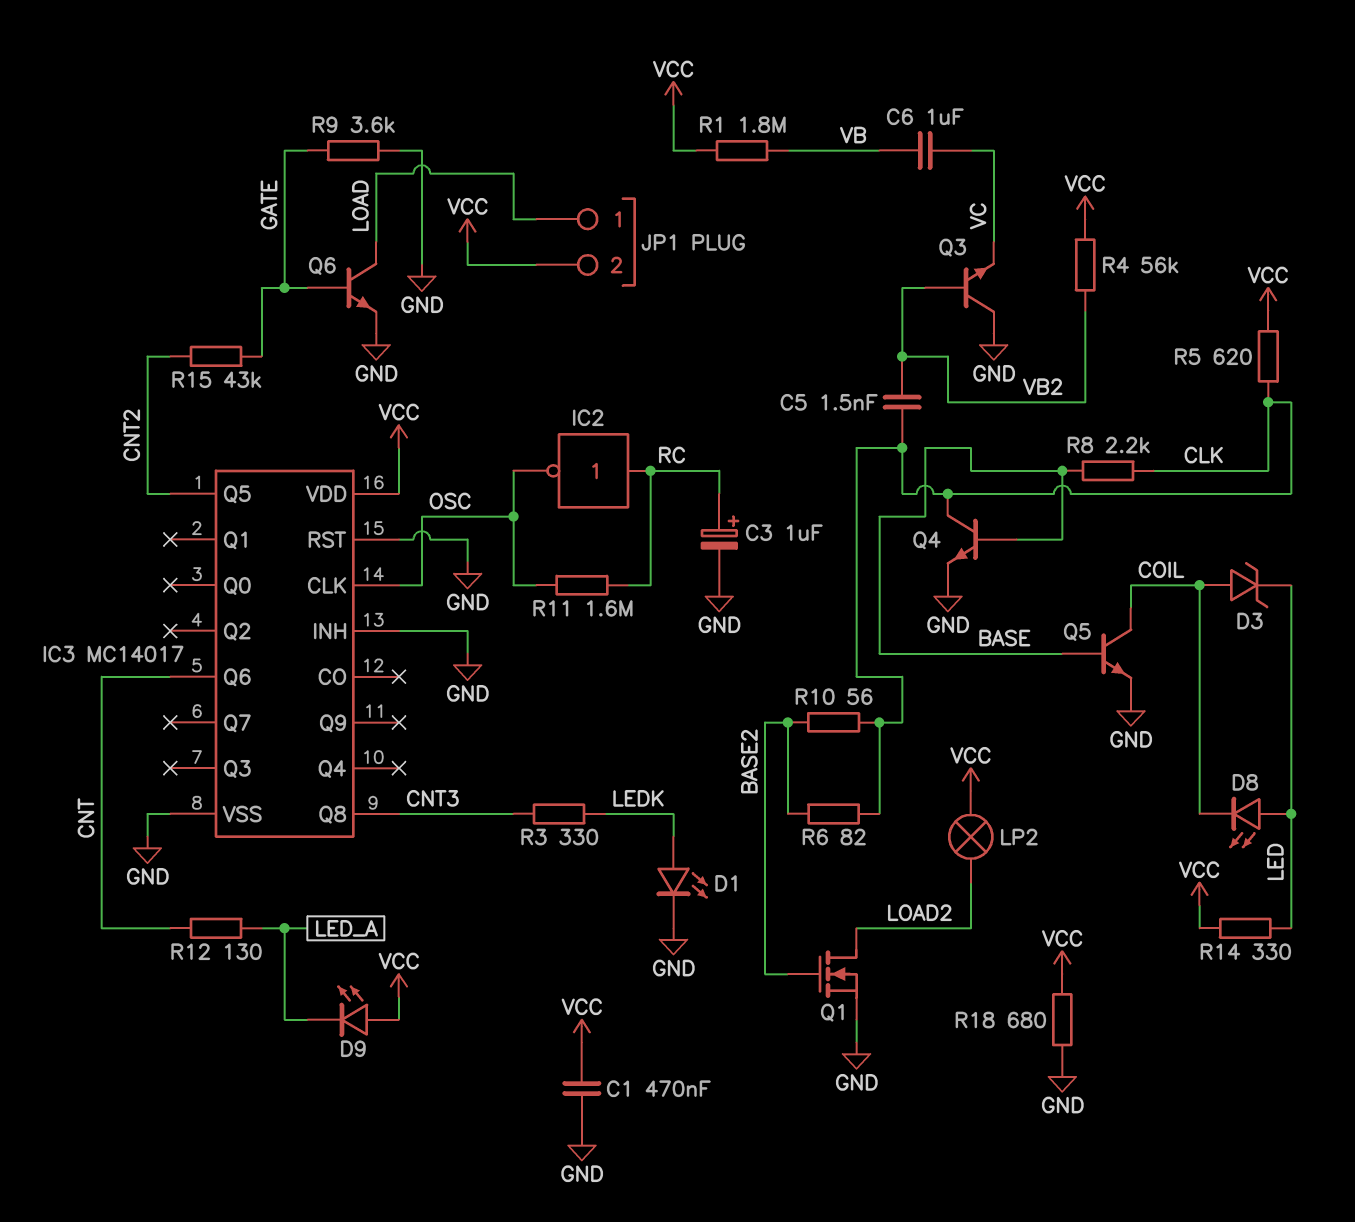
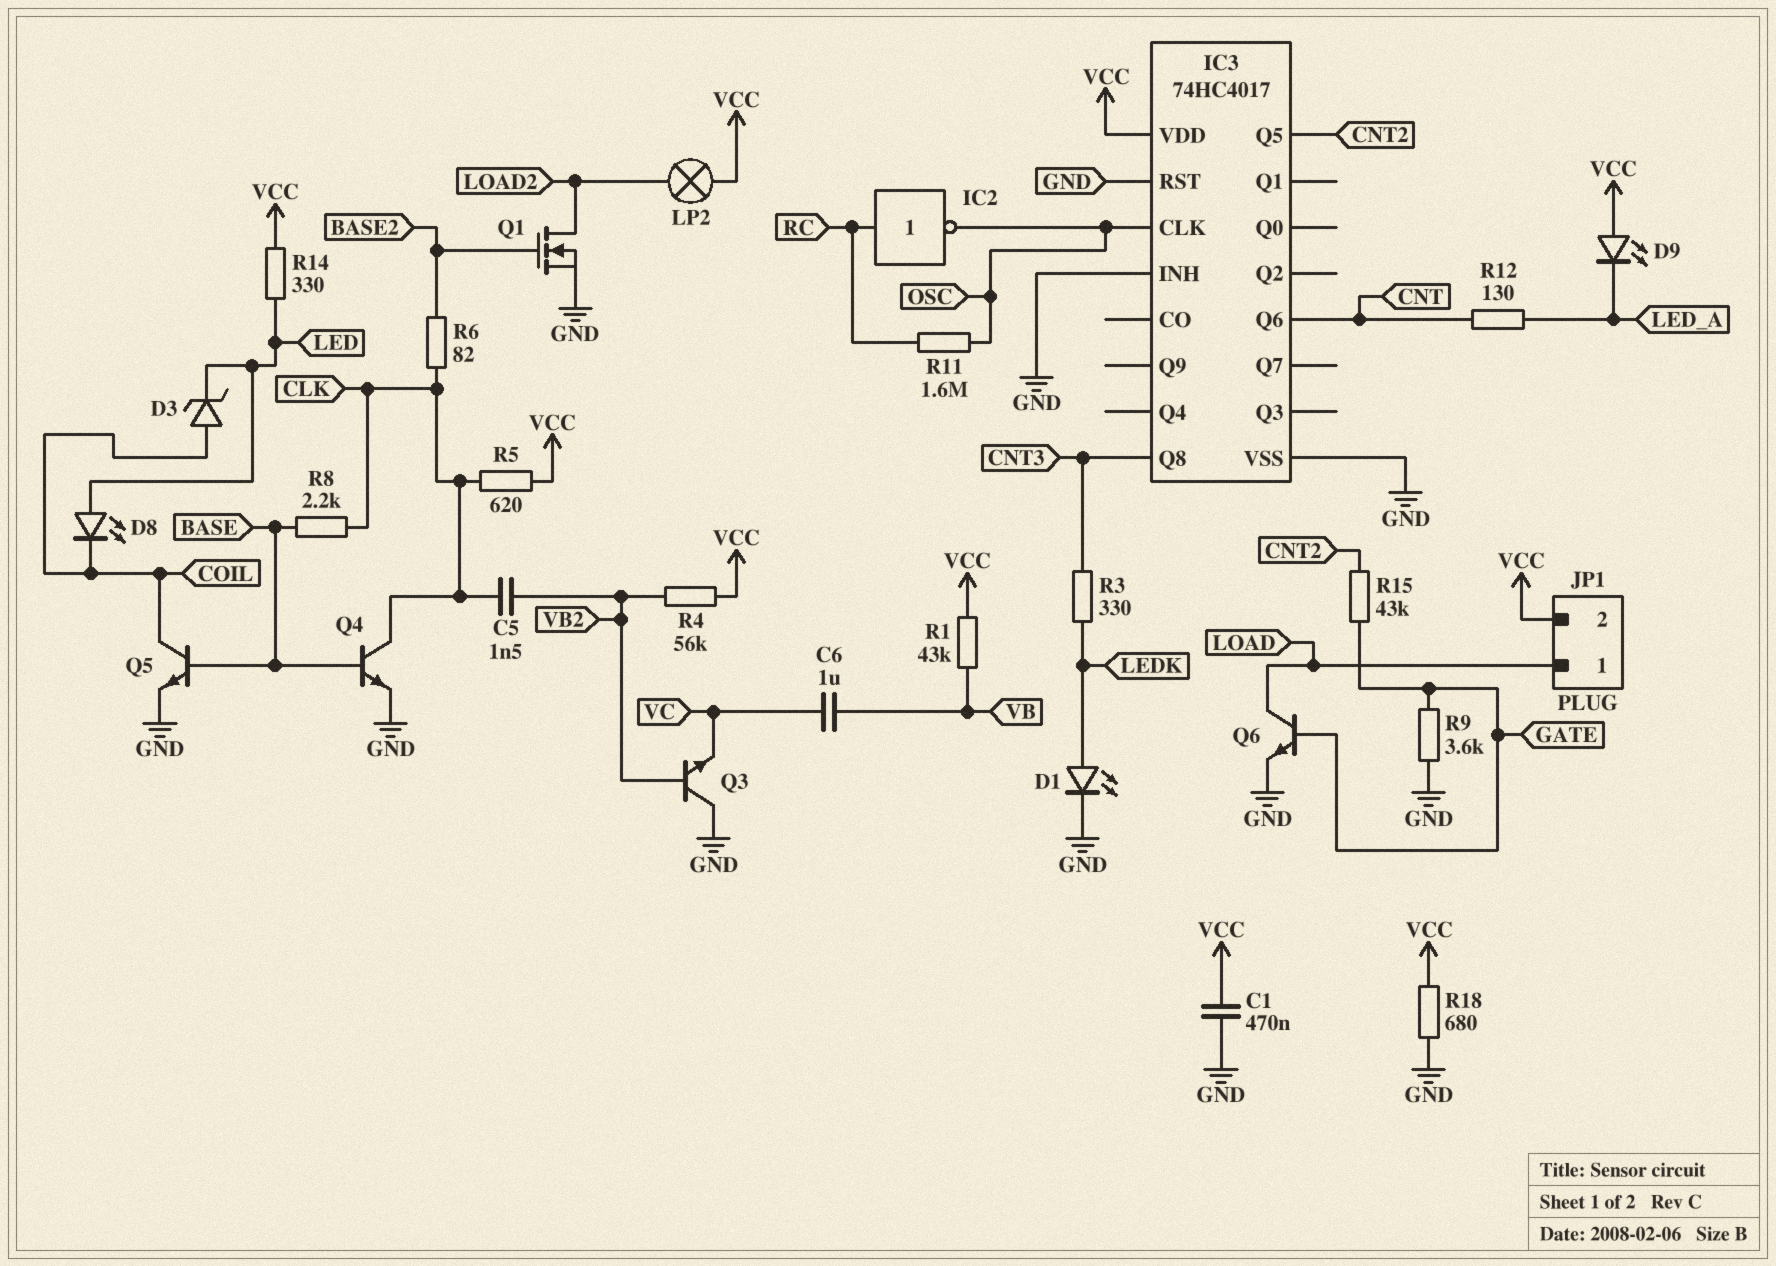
C3: 1uF (plus RC, minus GND) -> none
IC3: MC14017 -> 74HC4017
R1: 1.8M (VB, VCC) -> 43k (VB, VCC)
R10: 56 (BASE2, CLK) -> none

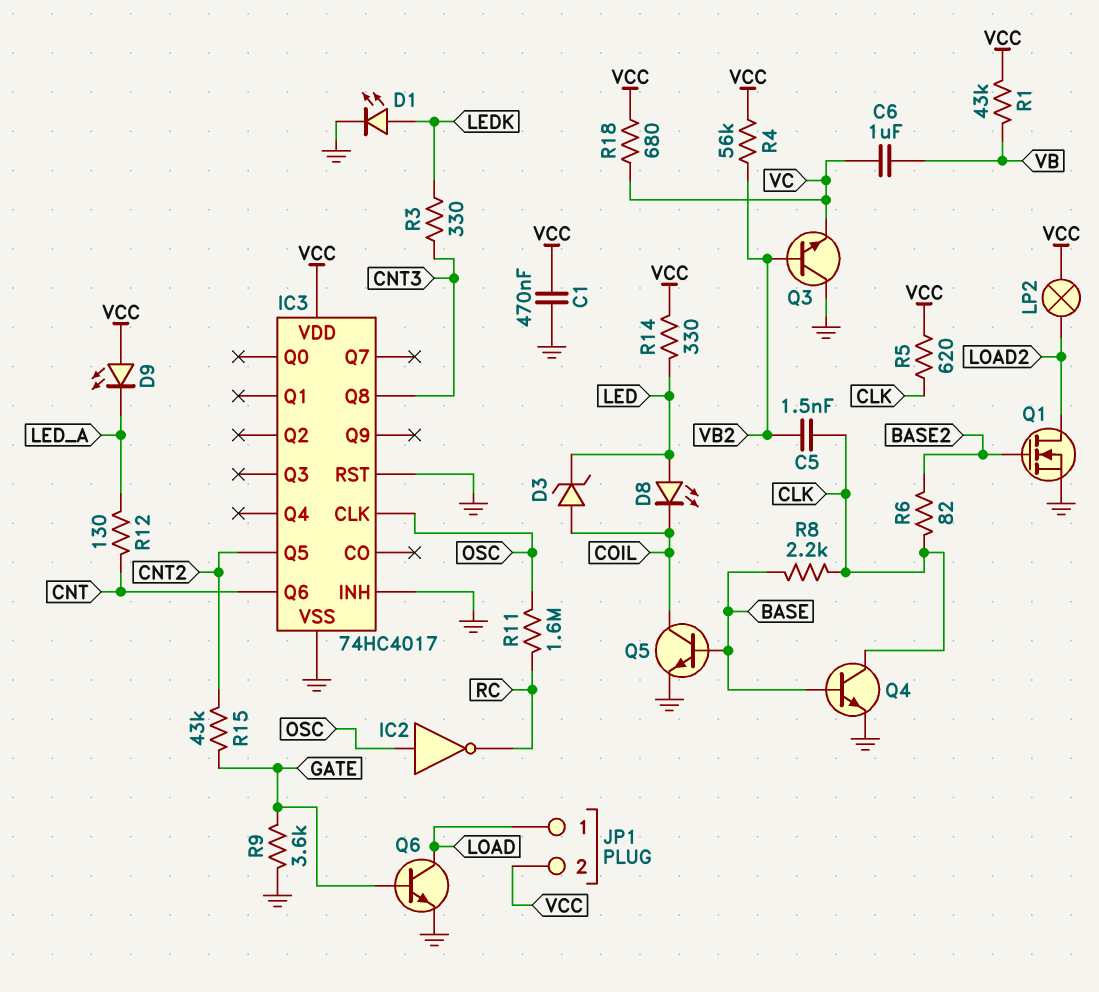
IC2: NOT (in RC, out OSC) -> NOT (in OSC, out RC)
R18: 680 (GND, VCC) -> 680 (VC, VCC)

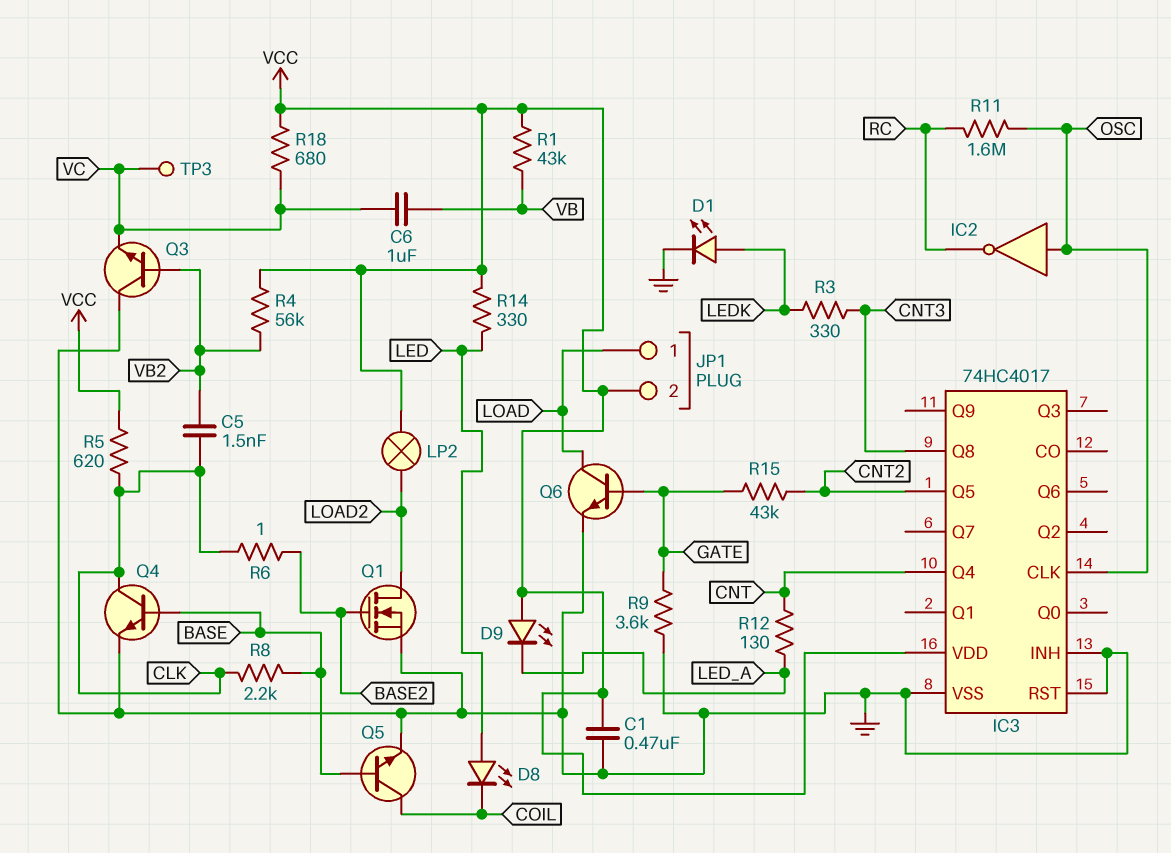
D3: zener (A COIL, K LED) -> none
IC3 pin Q4: none -> CNT
IC3 pin Q6: CNT -> none
R6: 82 (BASE2, CLK) -> 1 (BASE2, CLK)
TP3: none -> test point (VC)

